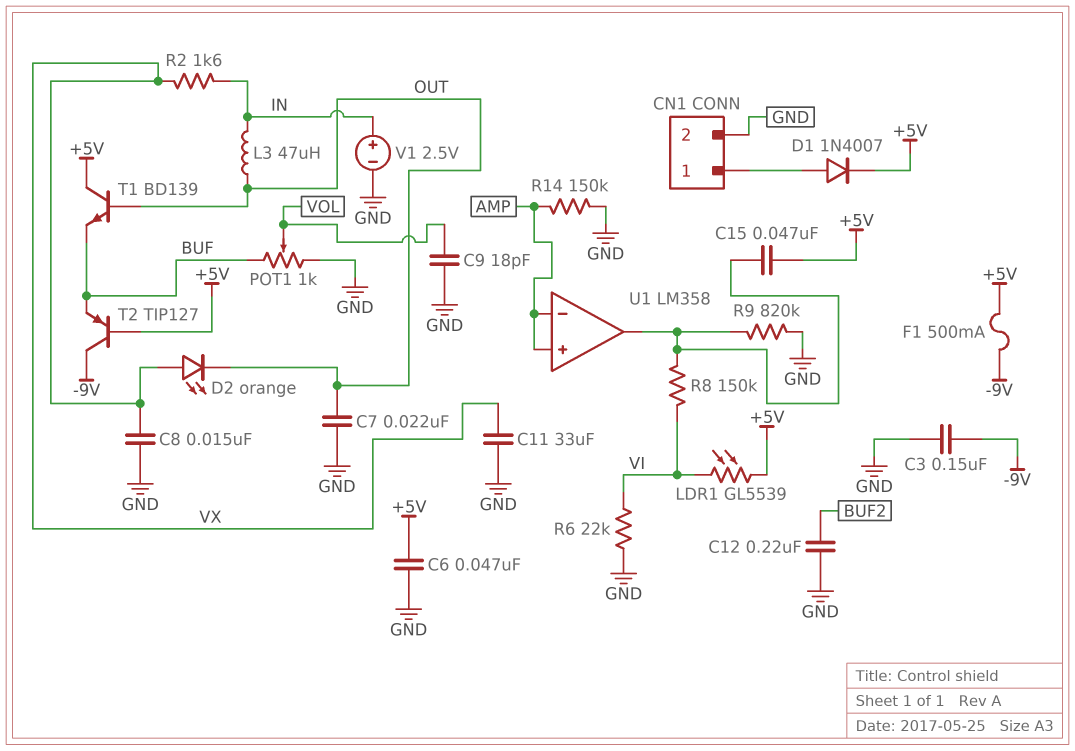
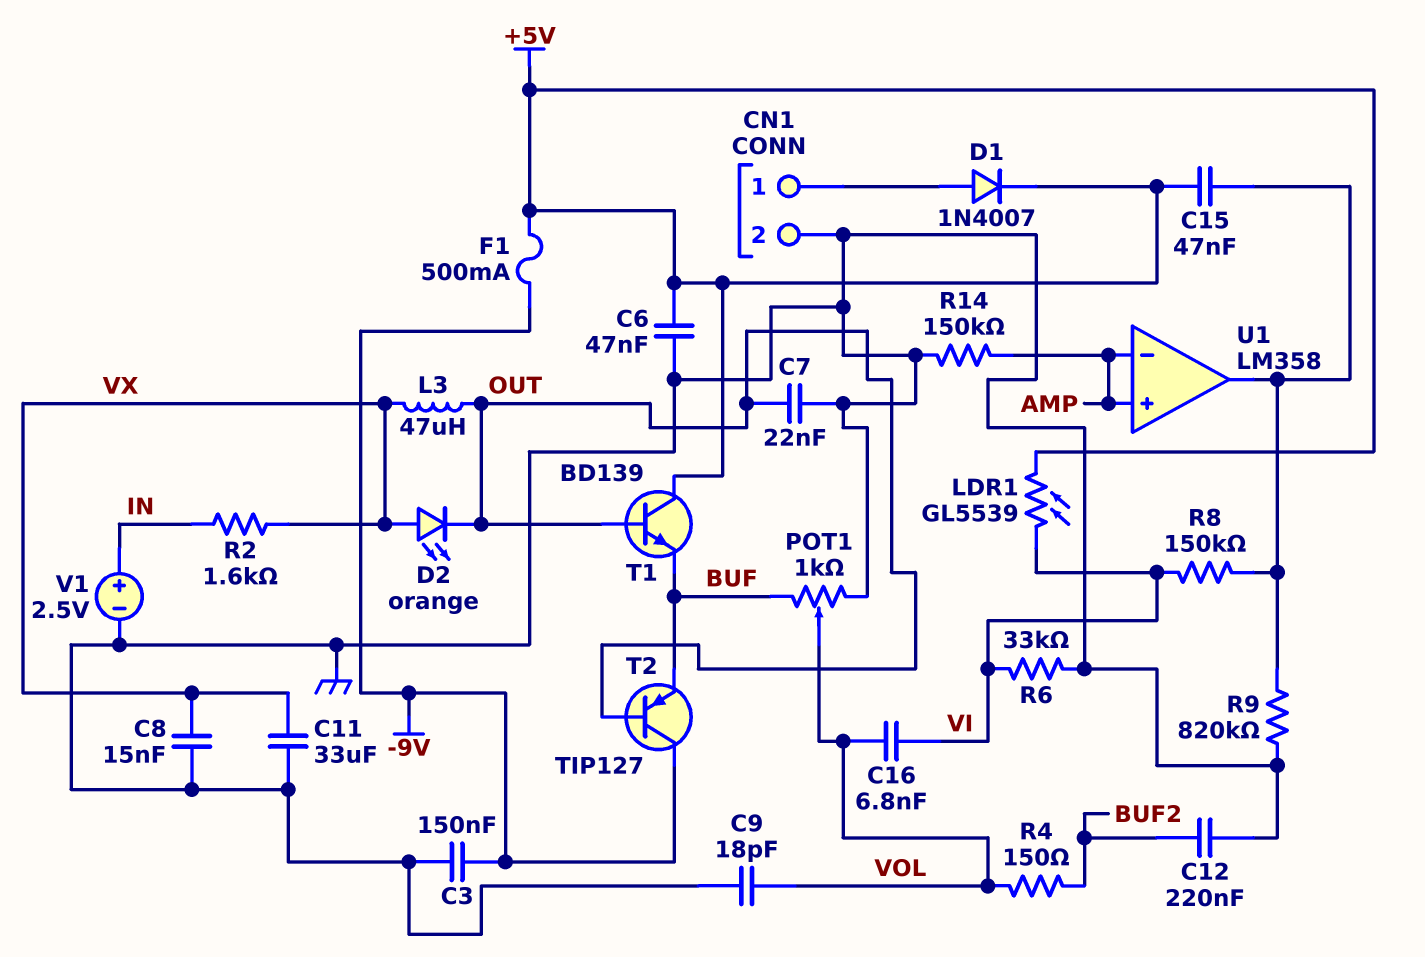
C16: none -> 6.8nF (VI, VOL)
L3: 47uH (IN, OUT) -> 47uH (OUT, VX)
R4: none -> 150 (BUF2, VOL)
R6: 22k (GND, VI) -> 33k (GND, VI)
T2: PNP TIP127 (B +5V, C -9V, E BUF) -> PNP TIP127 (B OUT, C -9V, E BUF)

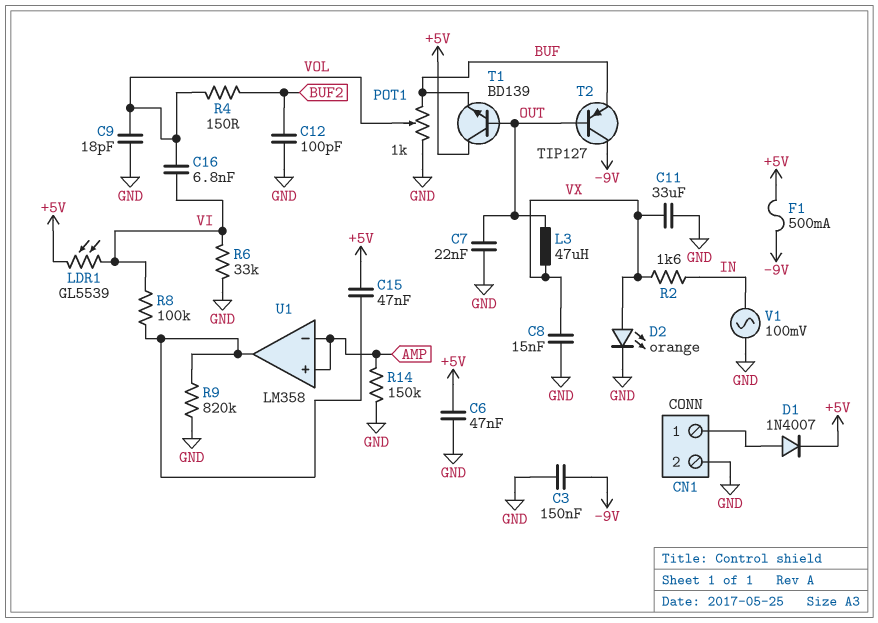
C12: 220nF (BUF2, GND) -> 100pF (BUF2, GND)
D2: LED orange (A VX, K OUT) -> LED orange (A VX, K GND)
R8: 150k (U1/out, VI) -> 100k (U1/out, VI)
V1: 2.5V (plus IN, minus GND) -> AC 100mV (GND, IN)

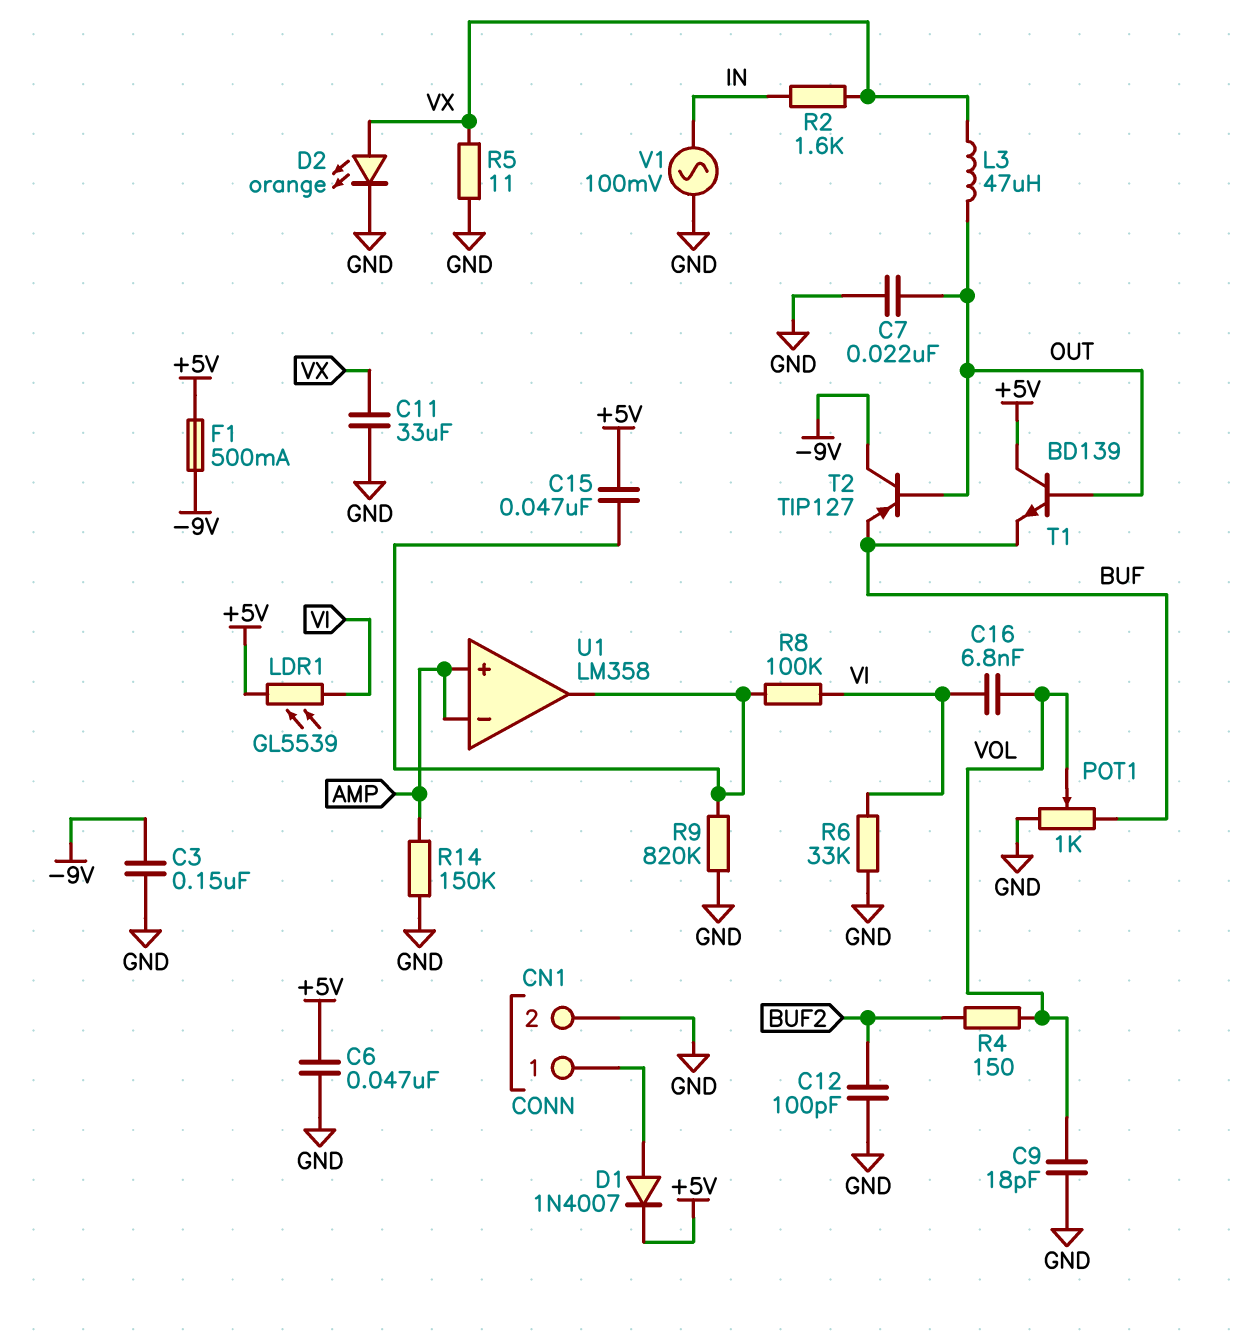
C8: 15nF (GND, VX) -> none
R5: none -> 11 (GND, VX)

